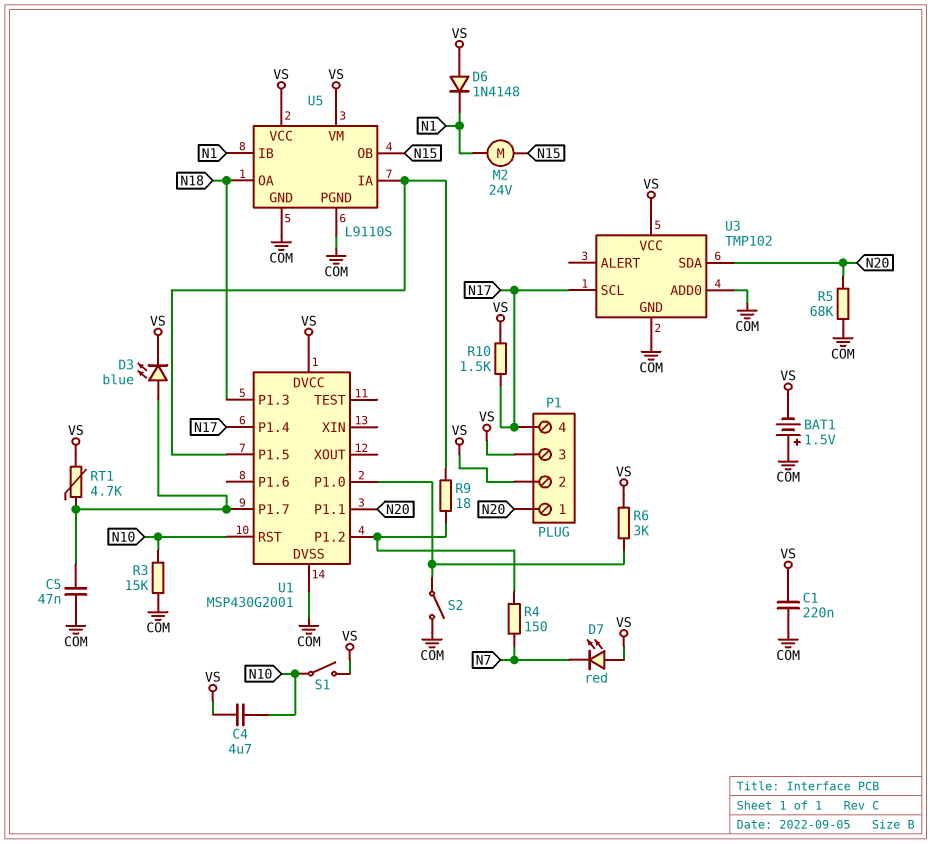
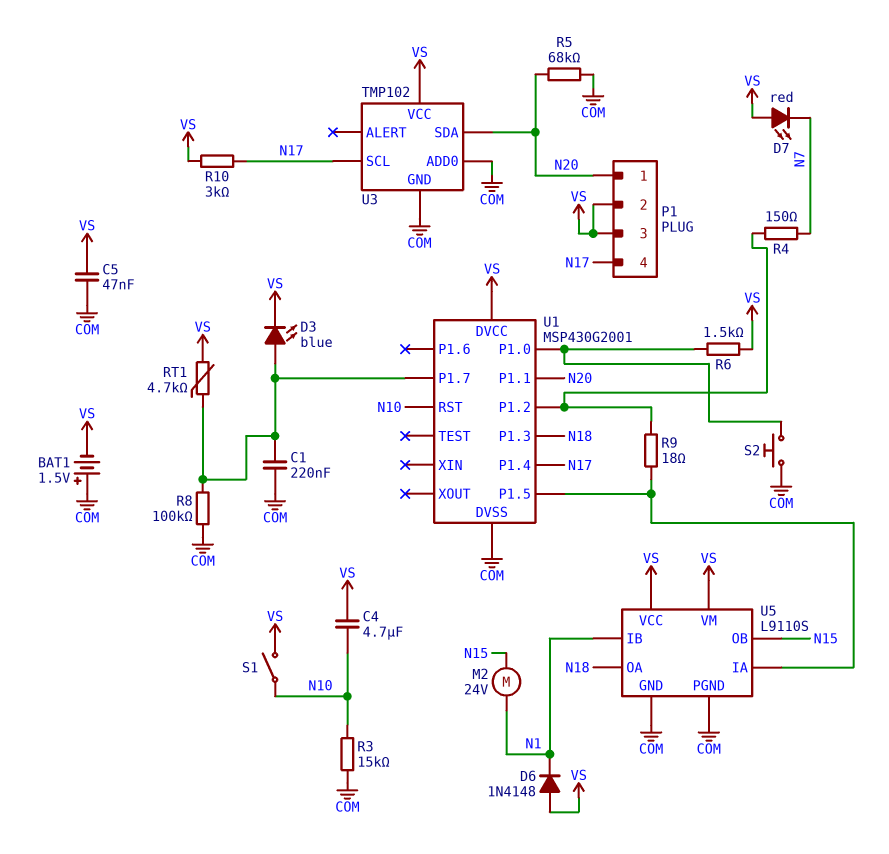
C1: 220nF (COM, VS) -> 220nF (COM, U1/P1.7)
C5: 47nF (COM, U1/P1.7) -> 47nF (COM, VS)
R6: 3k (U1/P1.0, VS) -> 1.5k (U1/P1.0, VS)
R8: none -> 100k (COM, U1/P1.7)
R10: 1.5k (N17, VS) -> 3k (N17, VS)
S2: switch (COM, U1/P1.0) -> button (COM, U1/P1.0)

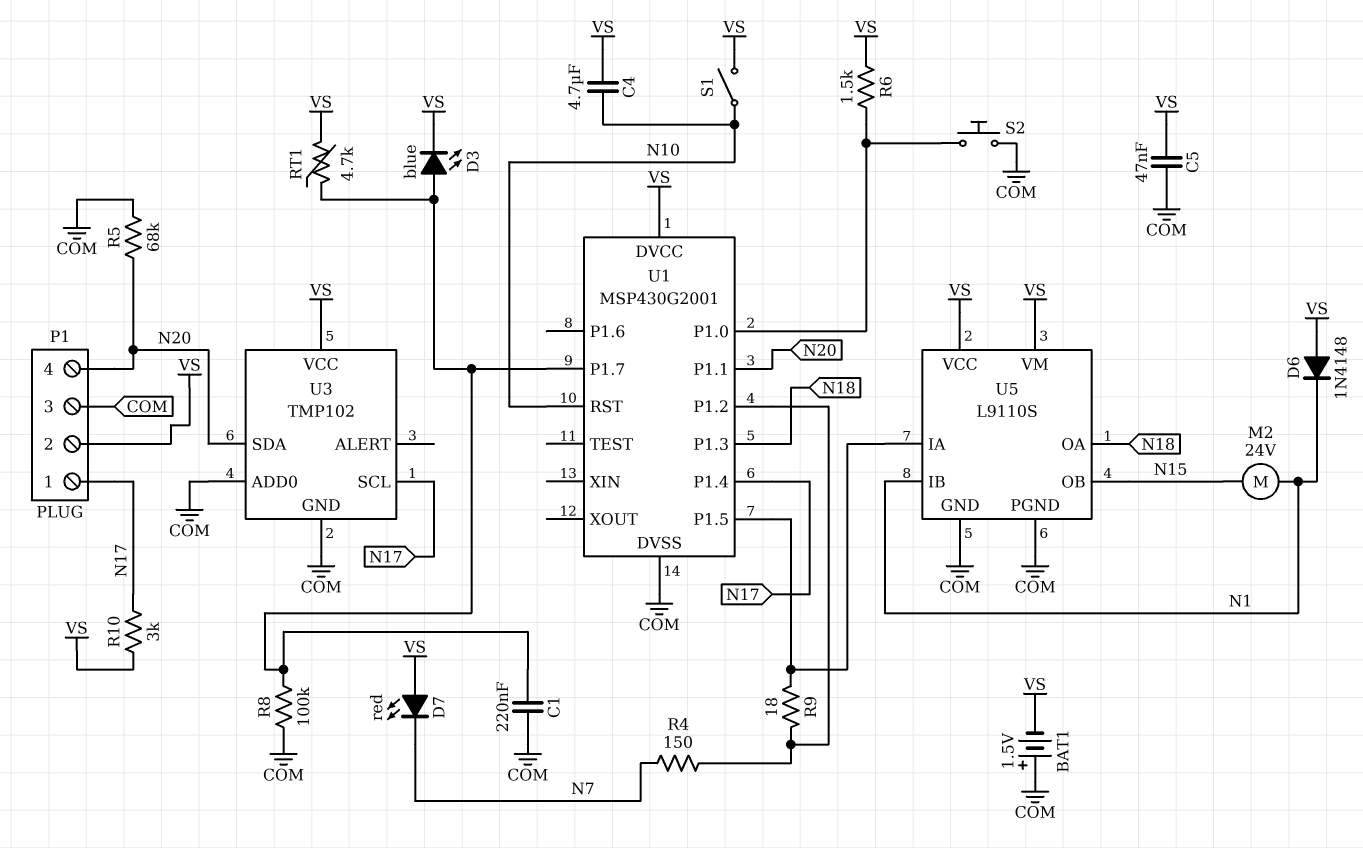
P1 pin 1: N20 -> N17
P1 pin 3: VS -> COM
P1 pin 4: N17 -> N20
R3: 15k (COM, N10) -> none

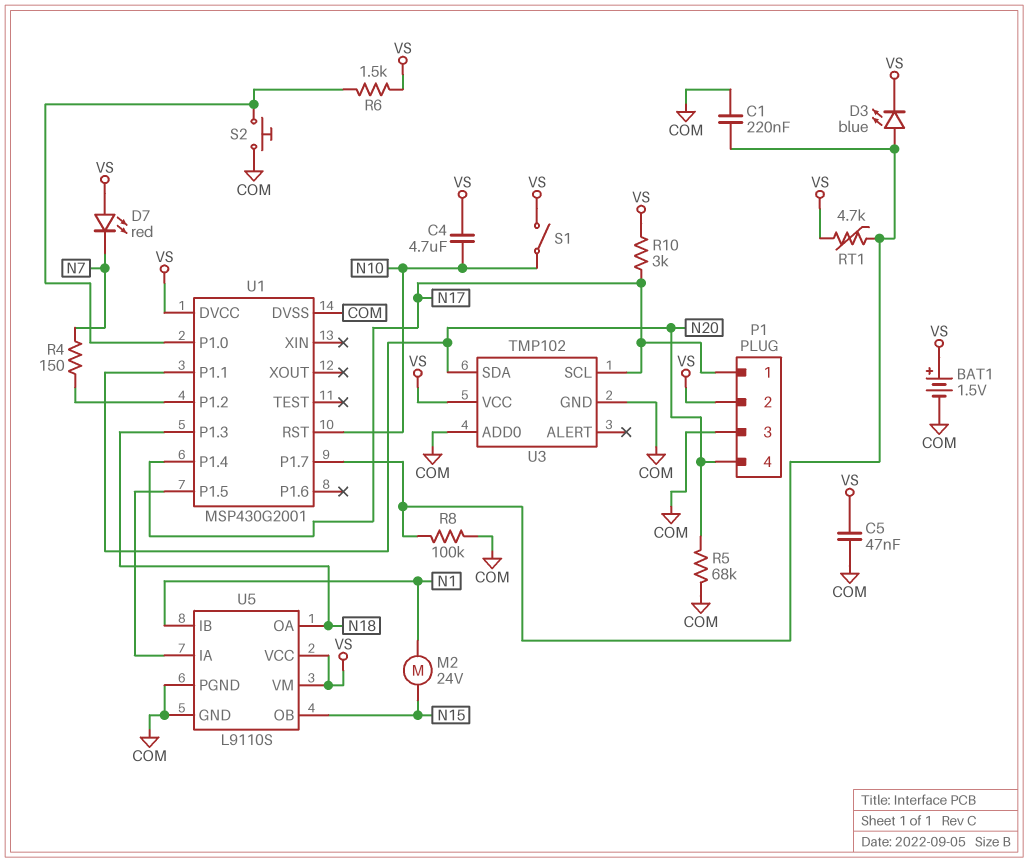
BAT1: 1.5V (plus COM, minus VS) -> 1.5V (plus VS, minus COM)
D6: diode 1N4148 (A VS, K N1) -> none
R9: 18 (U1/P1.2, U1/P1.5) -> none

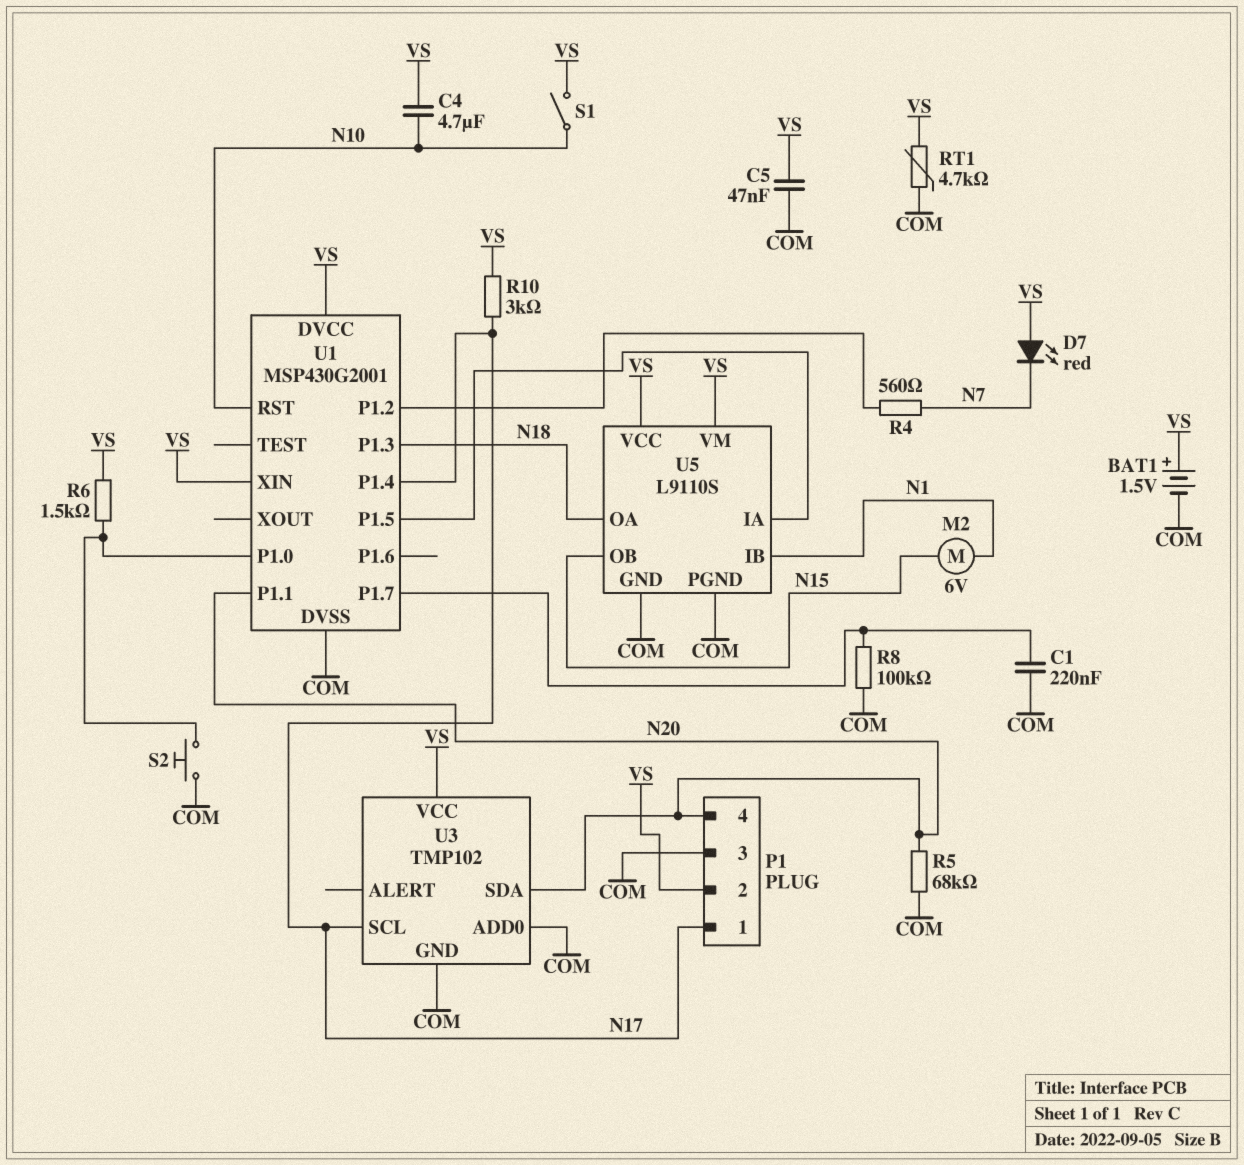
D3: LED blue (A U1/P1.7, K VS) -> none
M2: motor 24V (N1, N15) -> motor 6V (N1, N15)
R4: 150 (N7, U1/P1.2) -> 560 (N7, U1/P1.2)
RT1: 4.7k (U1/P1.7, VS) -> 4.7k (COM, VS)
U1 pin XIN: none -> VS

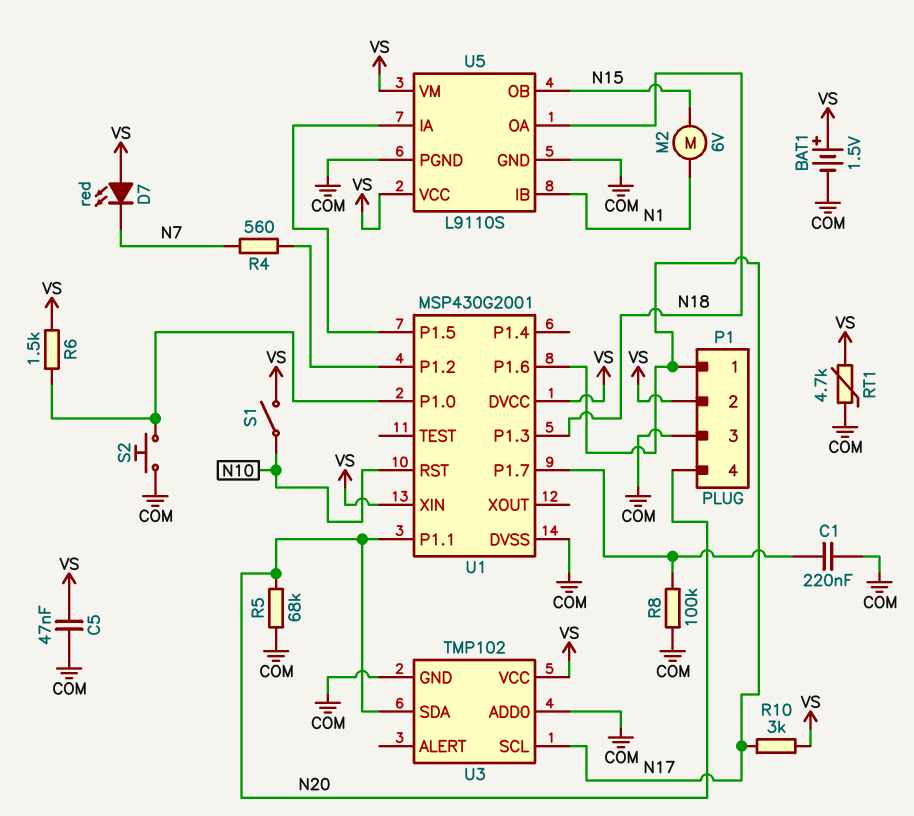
C4: 4.7uF (N10, VS) -> none
U1 pin P1.4: N17 -> none
U1 pin P1.6: none -> N17

